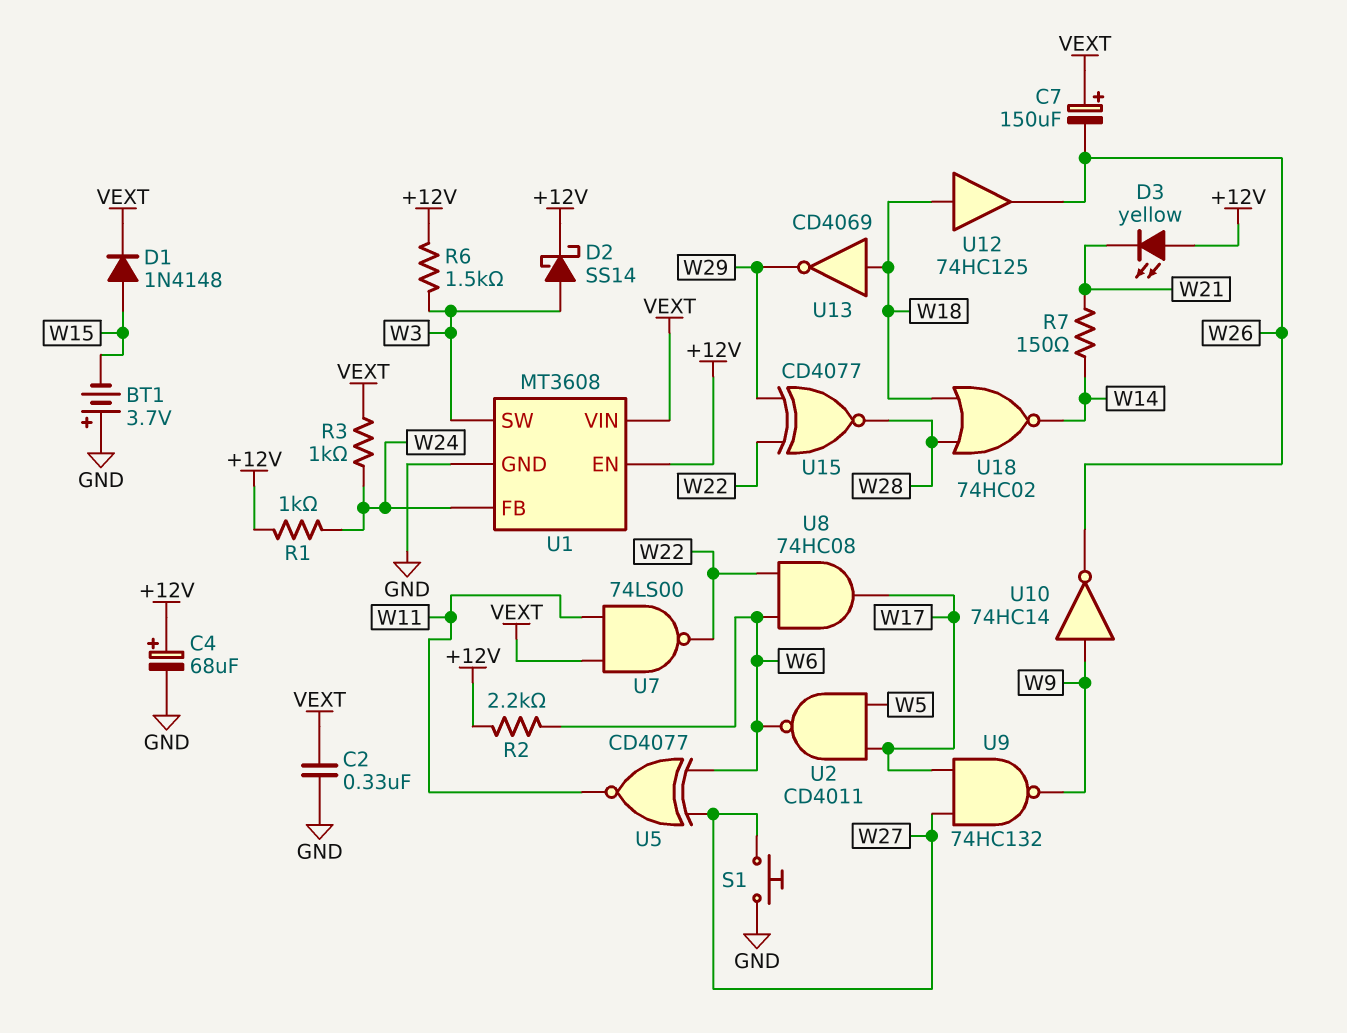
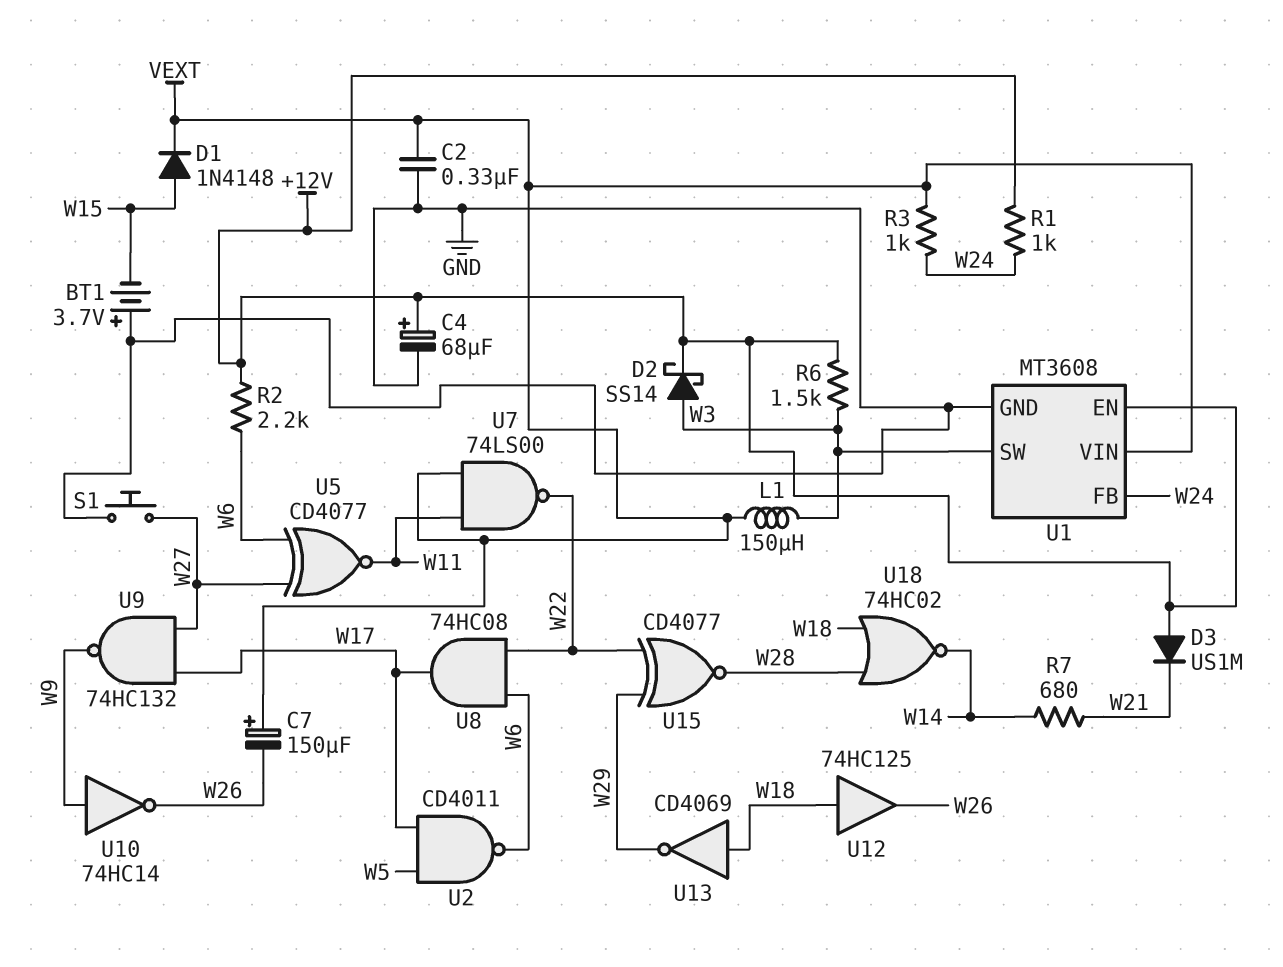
D3: LED yellow (A +12V, K W21) -> diode US1M (A +12V, K W21)
L1: none -> 150uH (VEXT, W3)
R7: 150 (W14, W21) -> 680 (W14, W21)

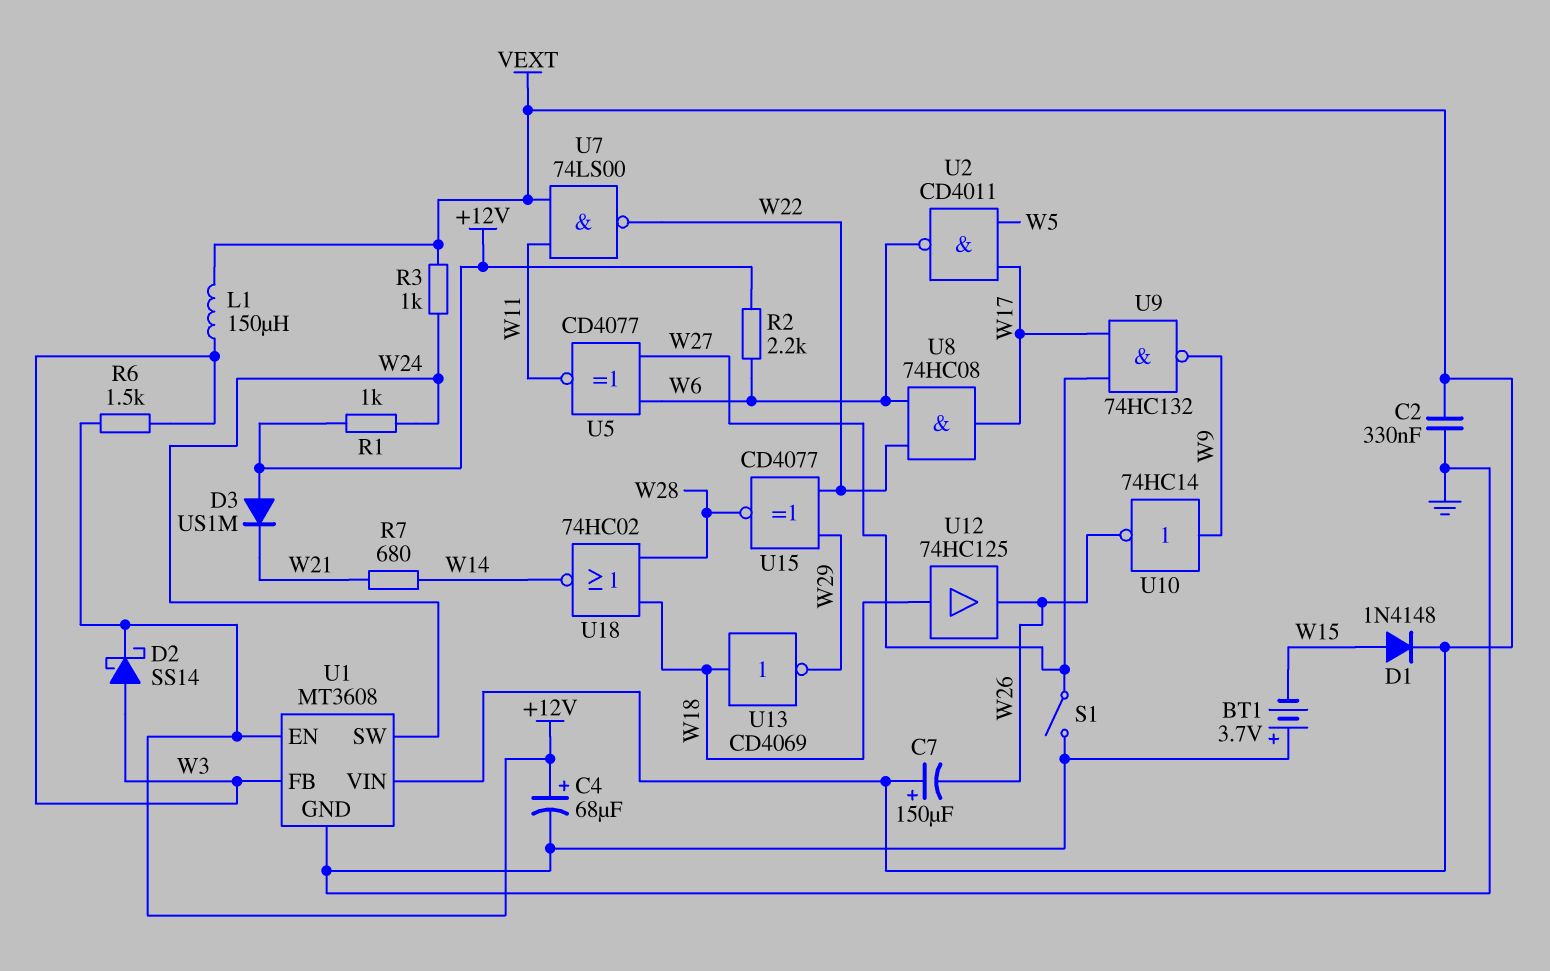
S1: button (GND, W27) -> switch (GND, W27)
U1 pin FB: W24 -> W3
U1 pin SW: W3 -> W24

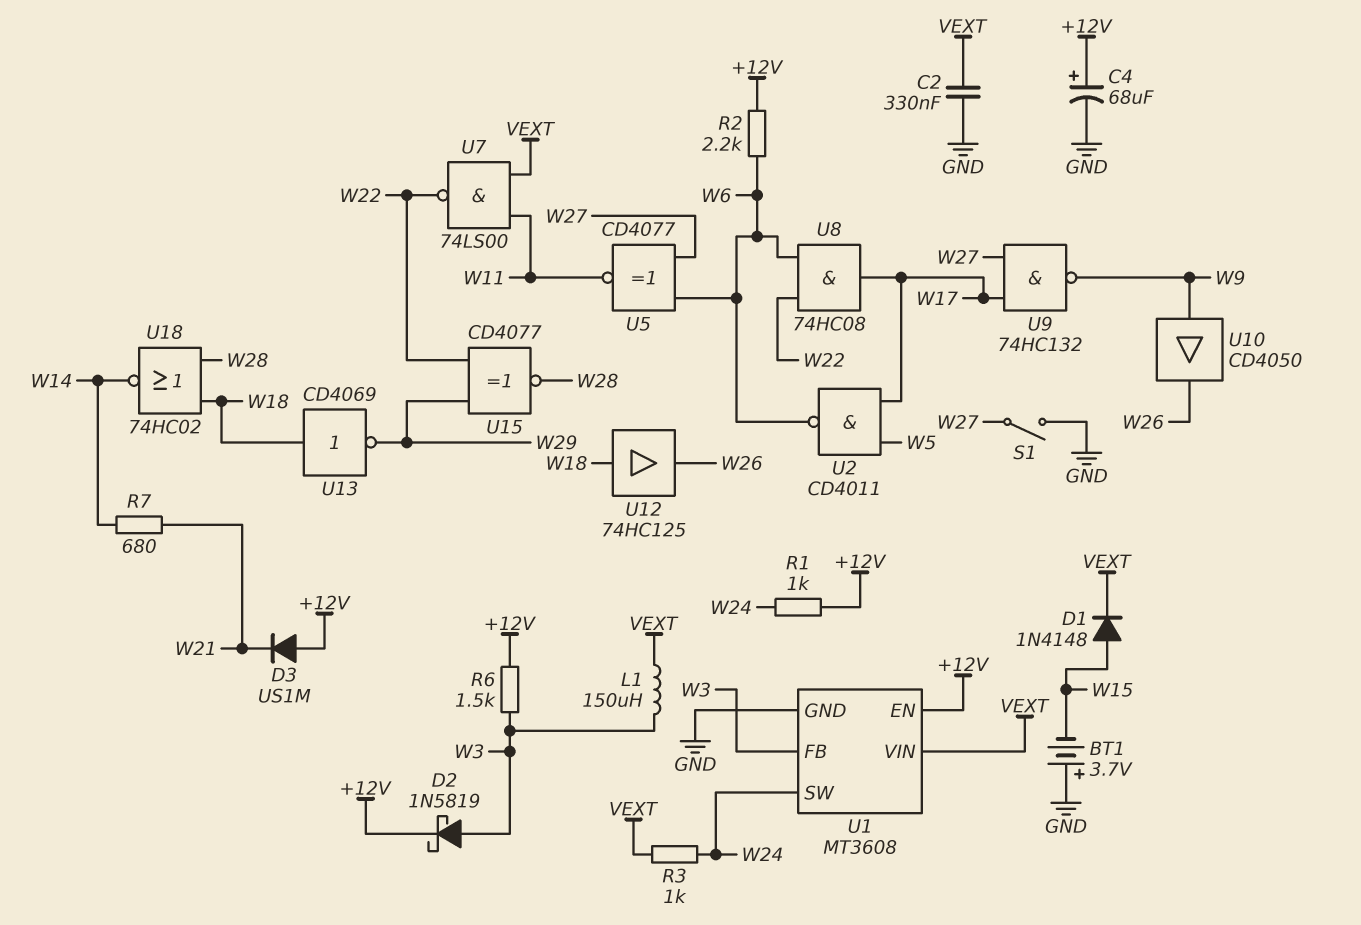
C7: 150uF (plus VEXT, minus W26) -> none
D2: schottky SS14 (A W3, K +12V) -> schottky 1N5819 (A W3, K +12V)
U10: NOT 74HC14 (in W9, out W26) -> buffer CD4050 (in W9, out W26)

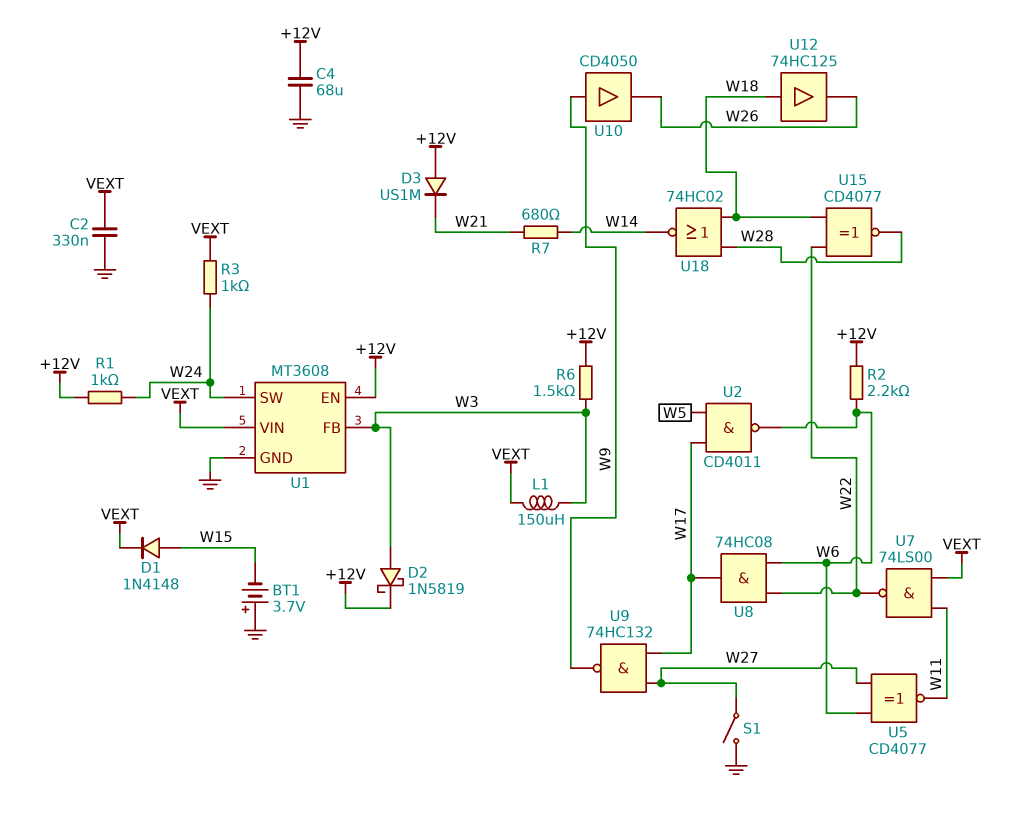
C4: 68uF (plus +12V, minus GND) -> 68uF (+12V, GND)
U13: NOT CD4069 (in W18, out W29) -> none
U15: XNOR CD4077 (in W22, in W29, out W28) -> XNOR CD4077 (in W18, in W22, out W28)

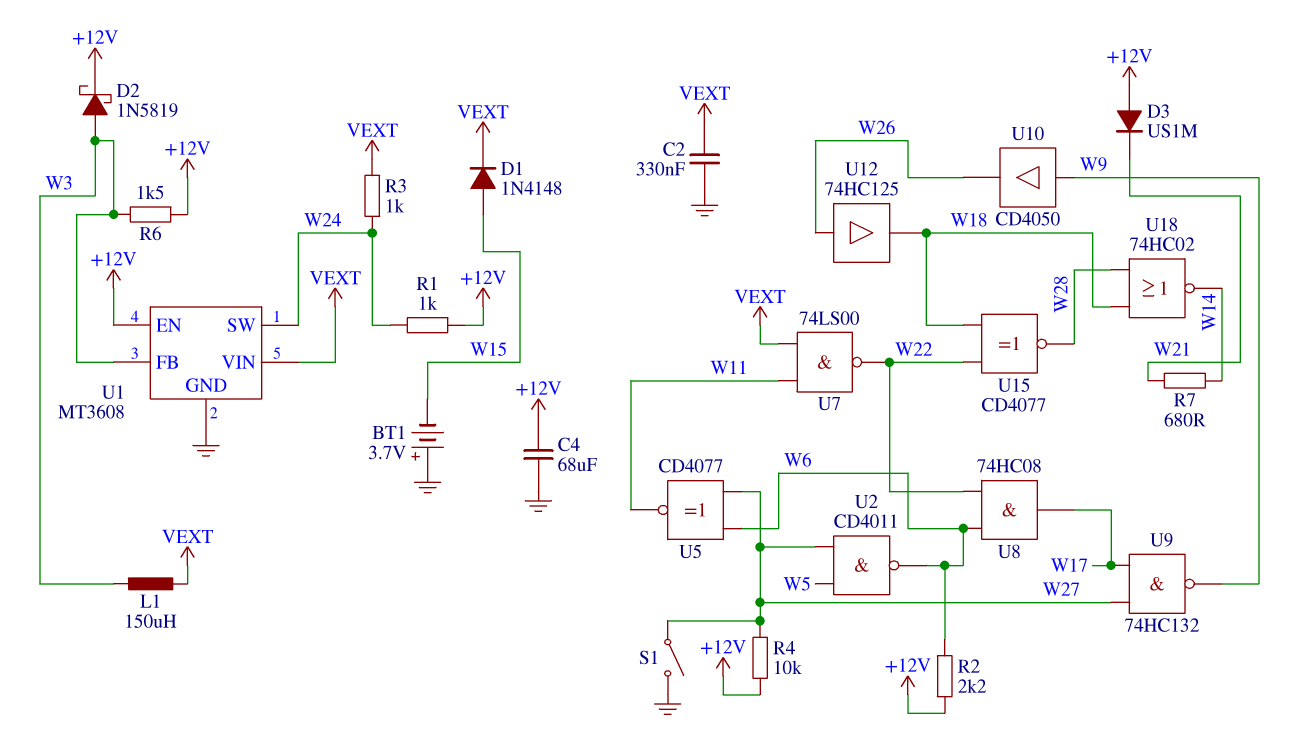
R4: none -> 10k (+12V, W27)
U2: NAND CD4011 (in W5, in W17, out W6) -> NAND CD4011 (in W5, in W27, out W6)
U12: buffer 74HC125 (in W18, out W26) -> buffer 74HC125 (in W26, out W18)

